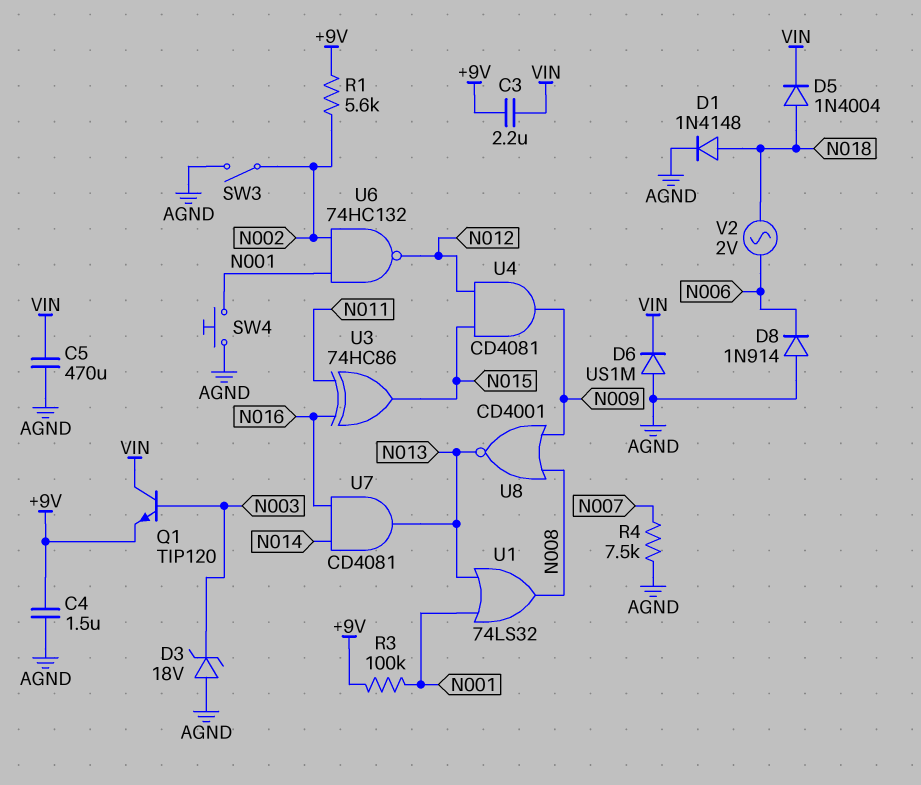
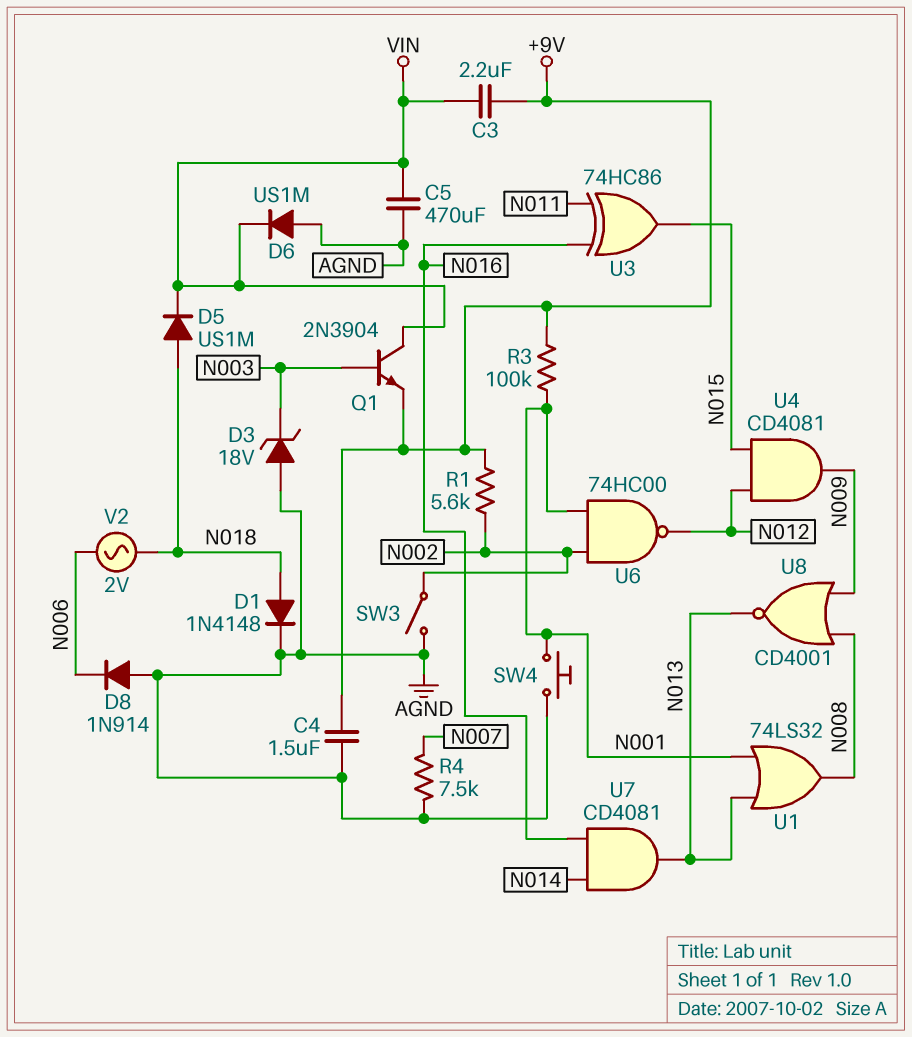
D5: diode 1N4004 (A N018, K VIN) -> diode US1M (A N018, K VIN)
Q1: NPN TIP120 (B N003, C VIN, E +9V) -> NPN 2N3904 (B N003, C VIN, E +9V)
U6: NAND 74HC132 (in N001, in N002, out N012) -> NAND 74HC00 (in N001, in N002, out N012)

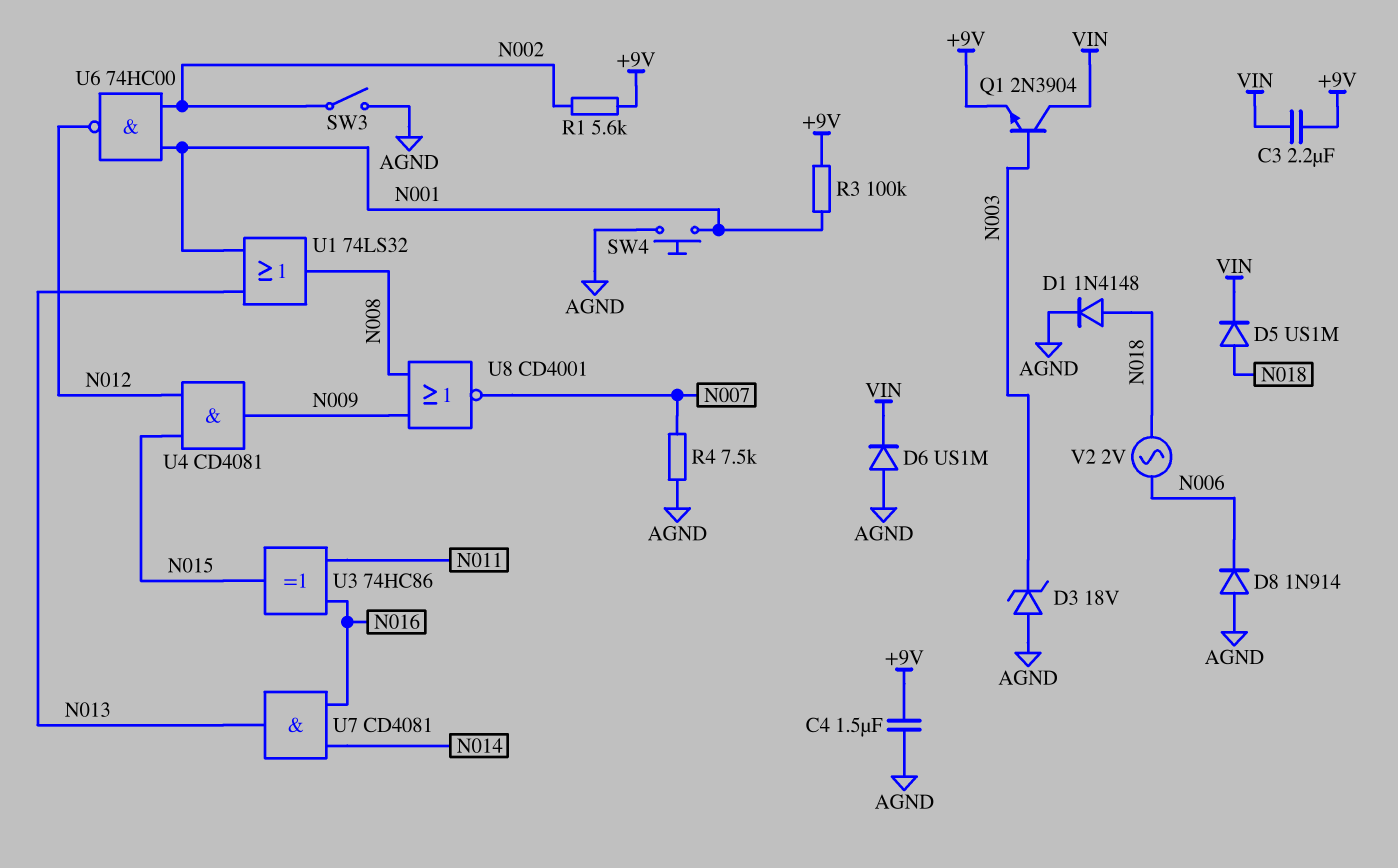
C5: 470uF (AGND, VIN) -> none
U8: NOR CD4001 (in N008, in N009, out N013) -> NOR CD4001 (in N008, in N009, out N007)

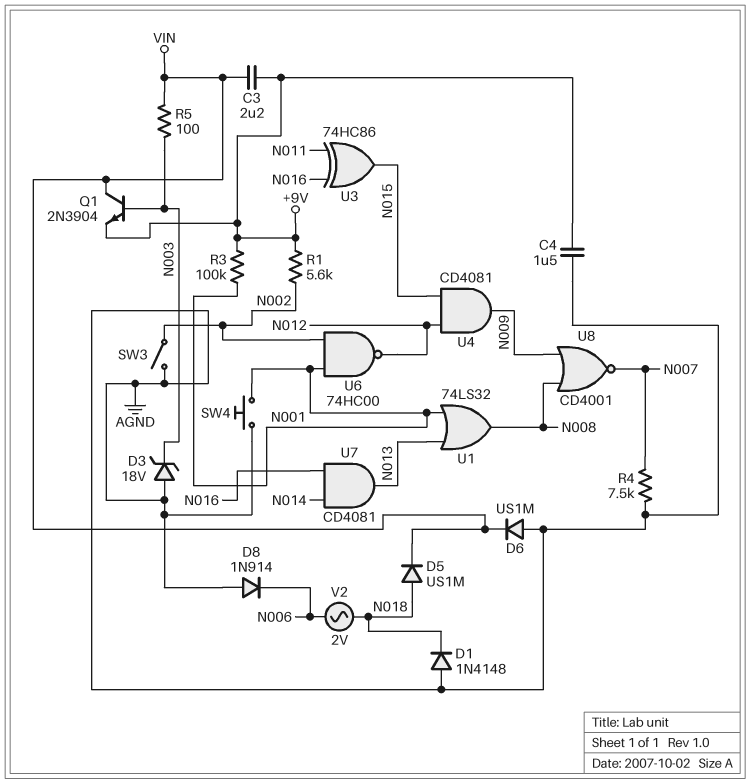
D1: diode 1N4148 (A N018, K AGND) -> diode 1N4148 (A AGND, K N018)
R5: none -> 100 (N003, VIN)

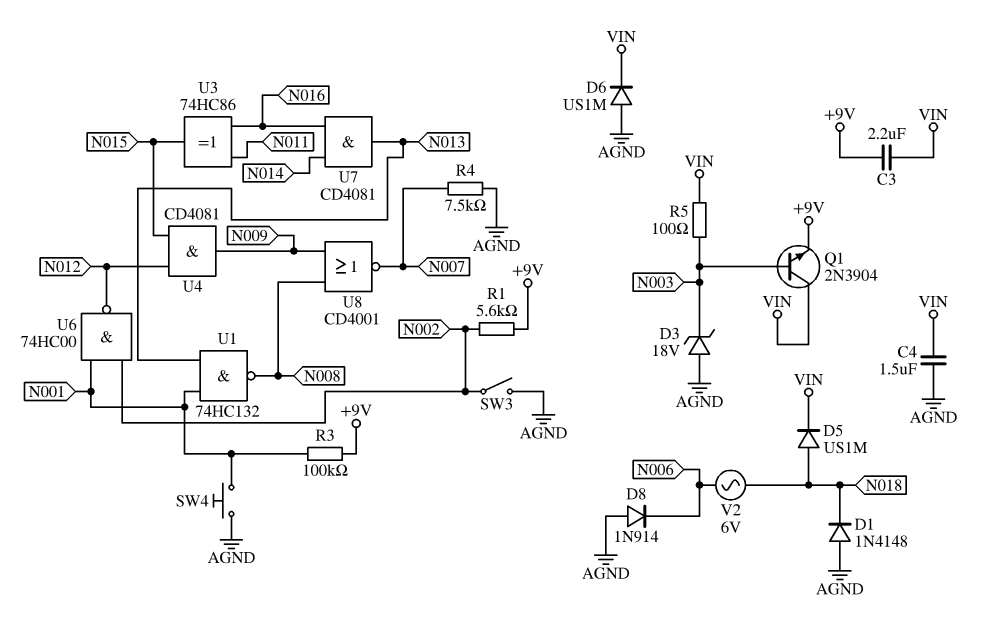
C4: 1.5uF (+9V, AGND) -> 1.5uF (AGND, VIN)
U1: OR 74LS32 (in N001, in N013, out N008) -> NAND 74HC132 (in N001, in N013, out N008)
V2: AC 2V (N006, N018) -> AC 6V (N006, N018)

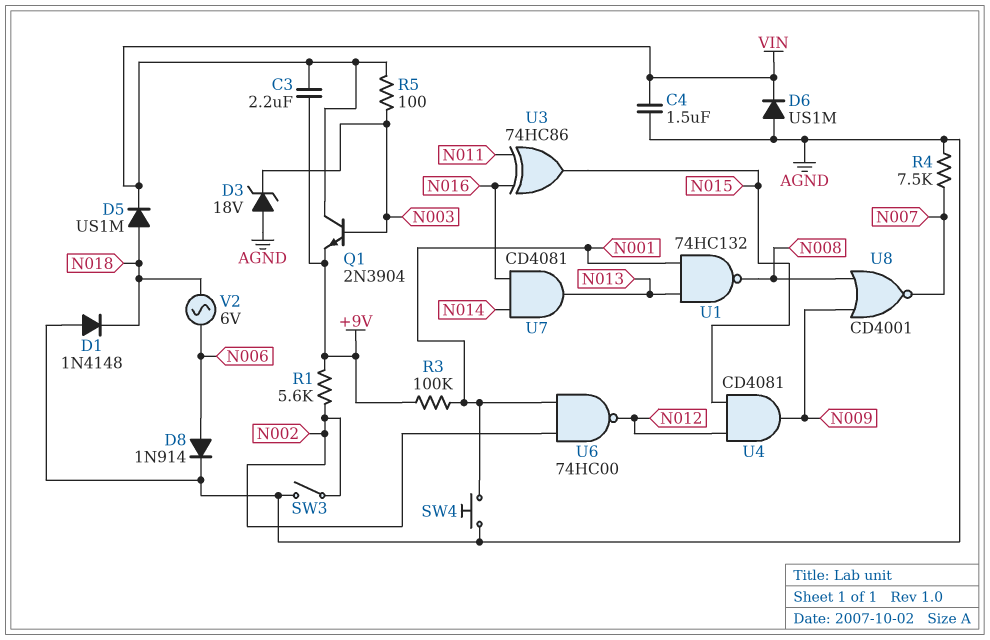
D8: diode 1N914 (A AGND, K N006) -> diode 1N914 (A N006, K AGND)

